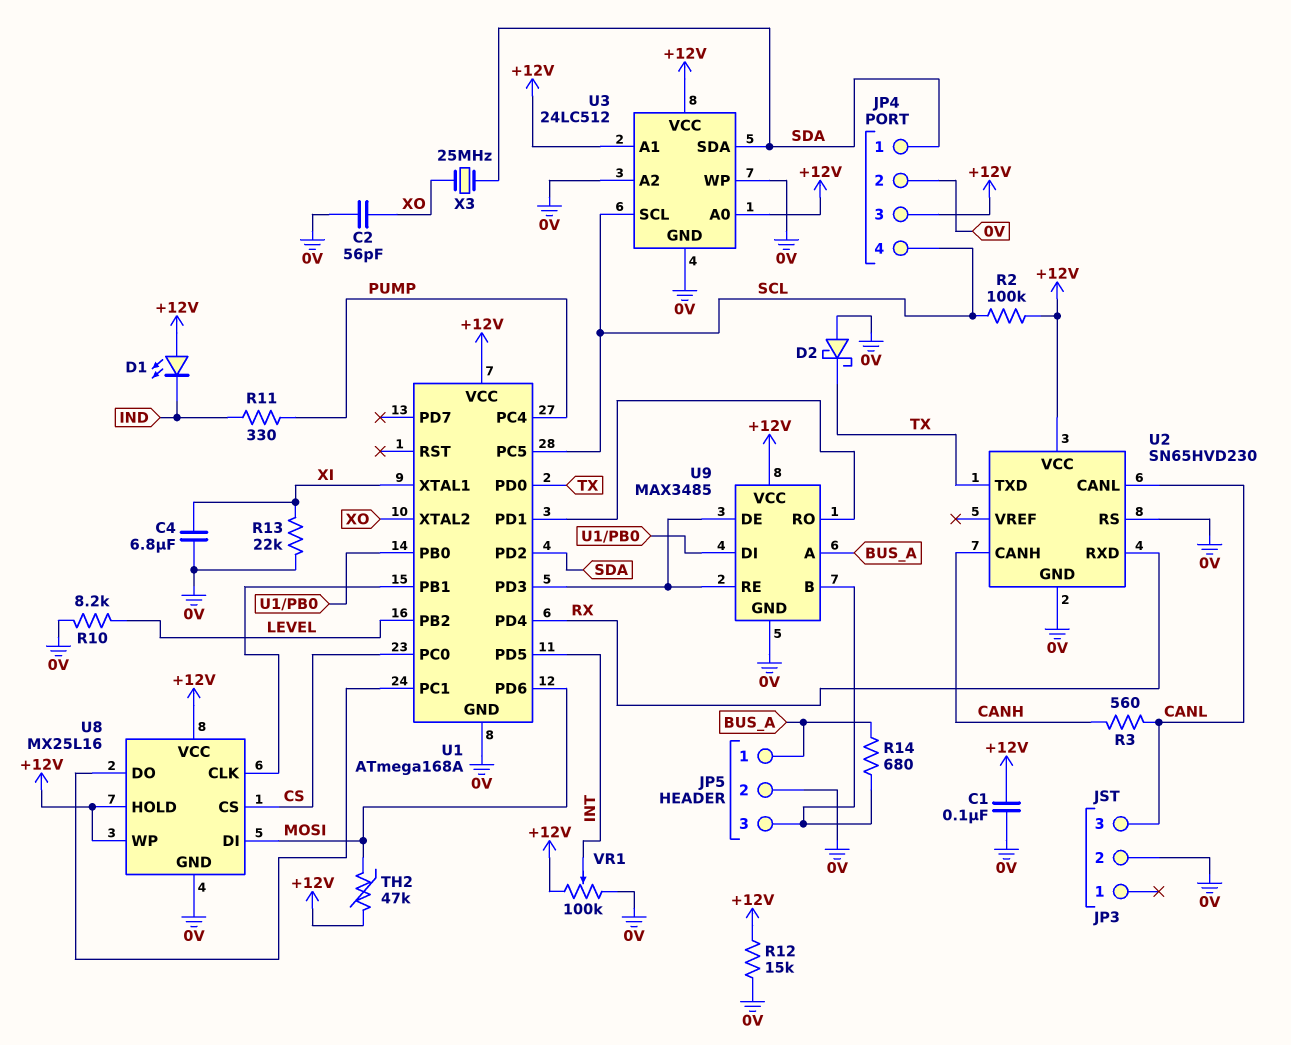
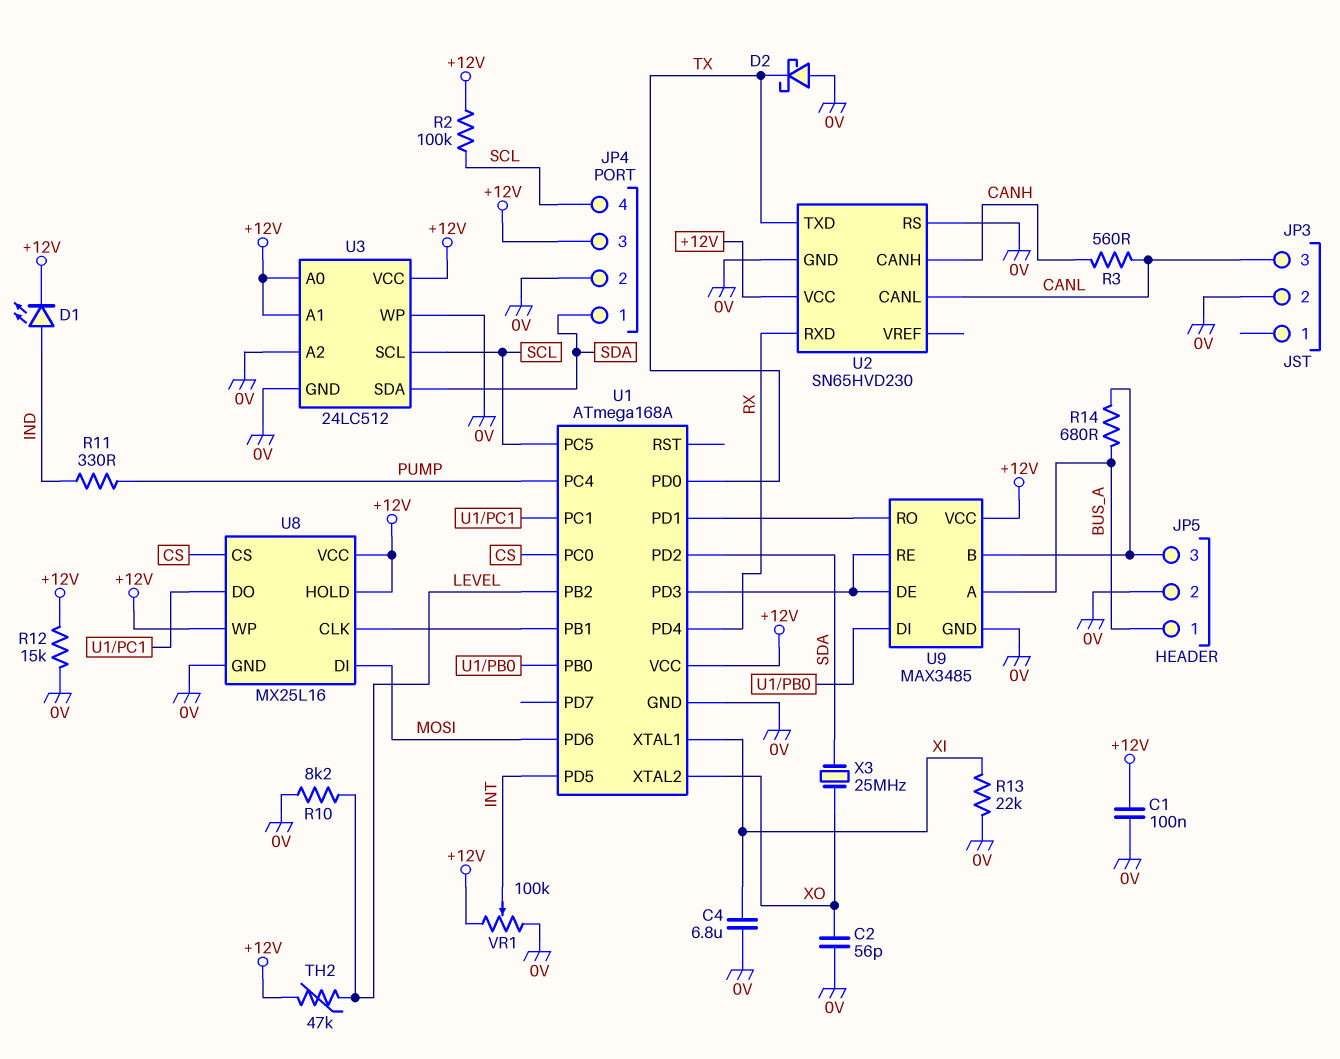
D1: LED (A +12V, K IND) -> LED (A IND, K +12V)
TH2: 47k (+12V, MOSI) -> 47k (+12V, LEVEL)

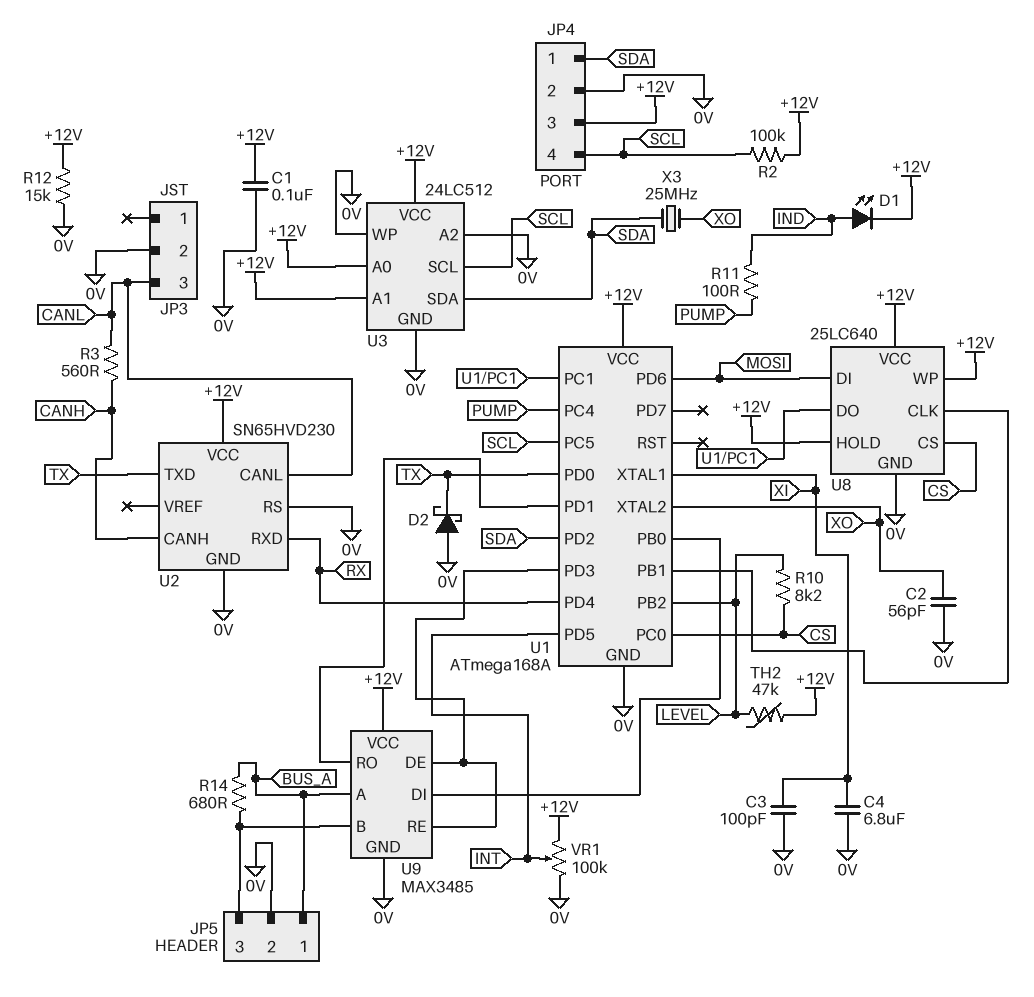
C3: none -> 100pF (0V, XI)
R10: 8.2k (0V, LEVEL) -> 8.2k (CS, LEVEL)
R11: 330 (IND, PUMP) -> 100 (IND, PUMP)
R13: 22k (0V, XI) -> none
U8: MX25L16 -> 25LC640

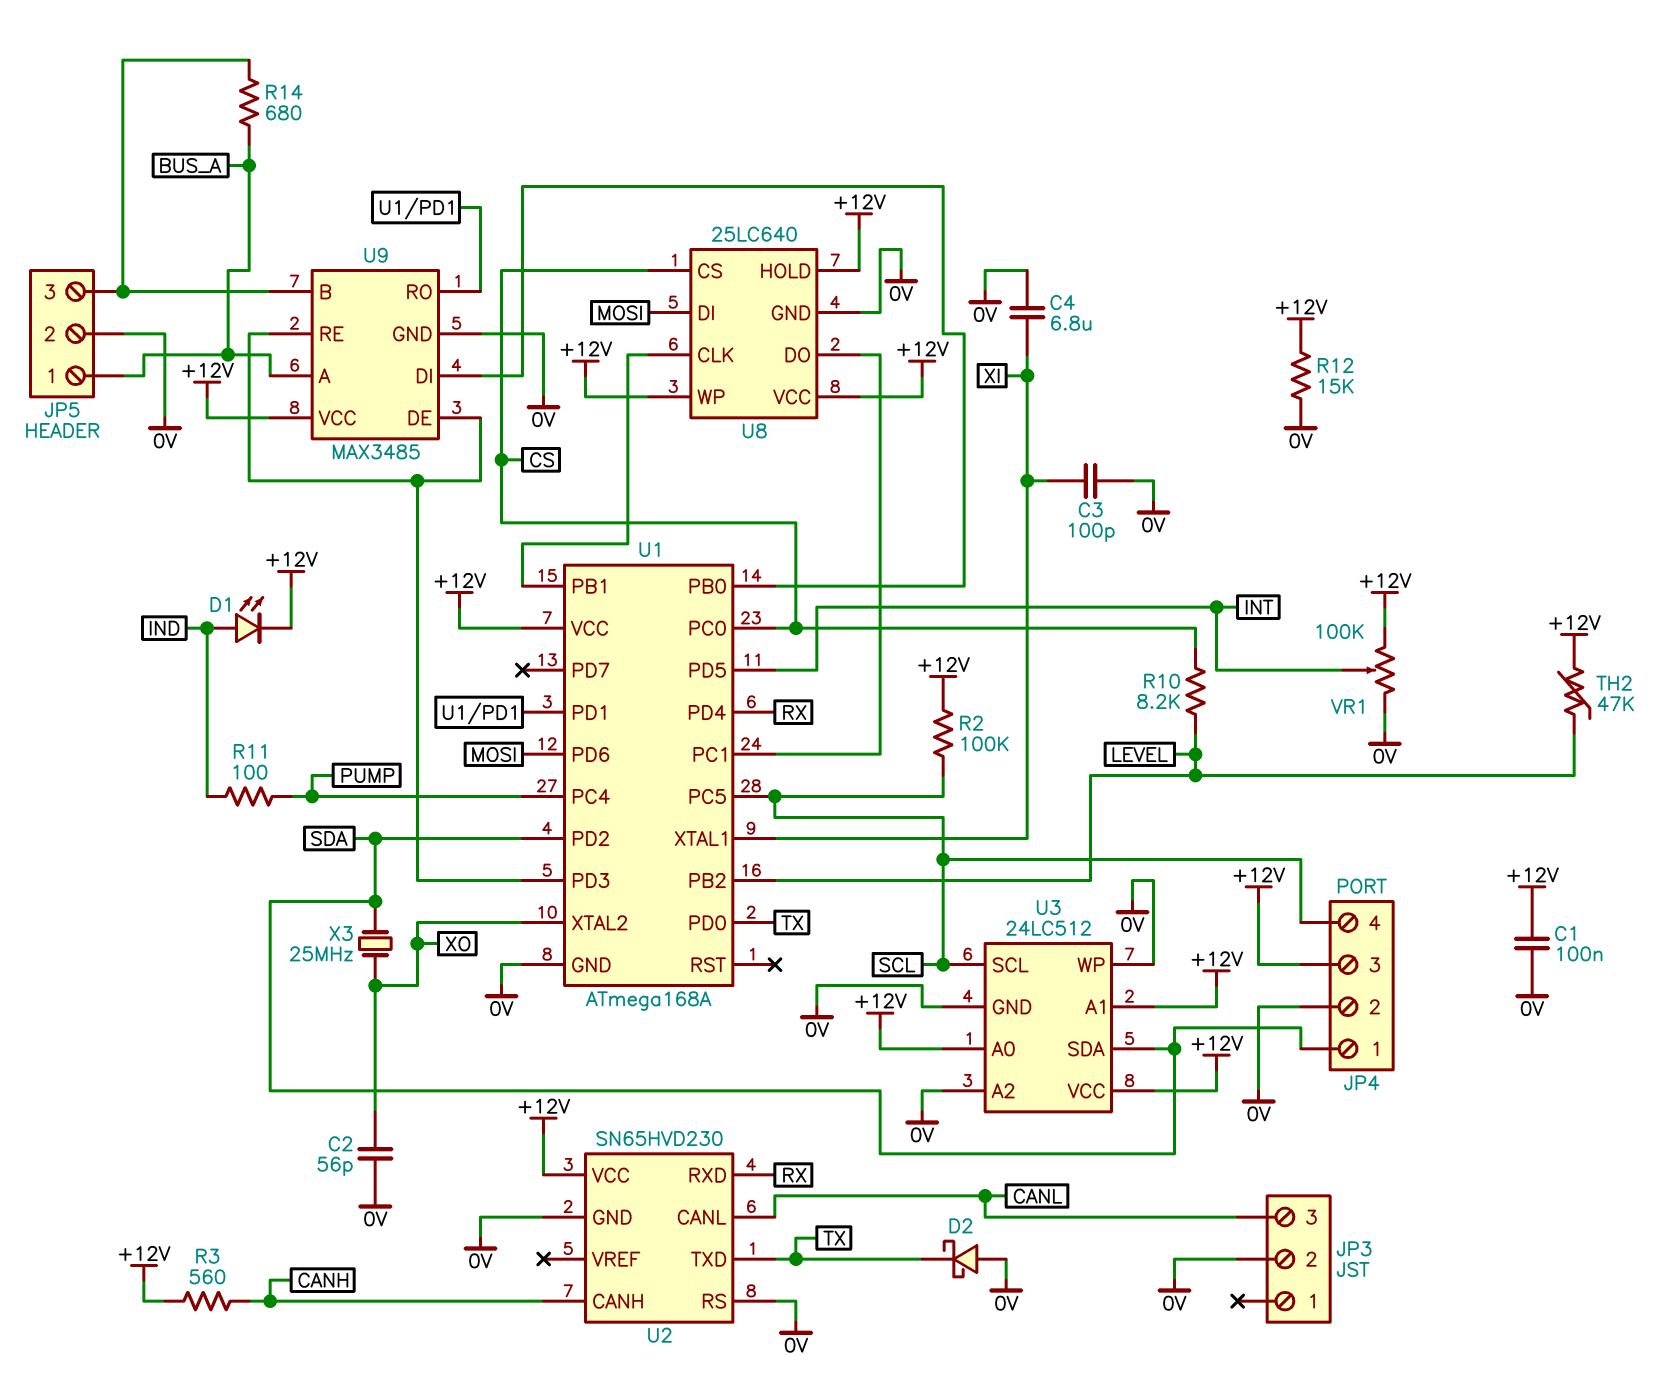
R3: 560 (CANH, CANL) -> 560 (+12V, CANH)

